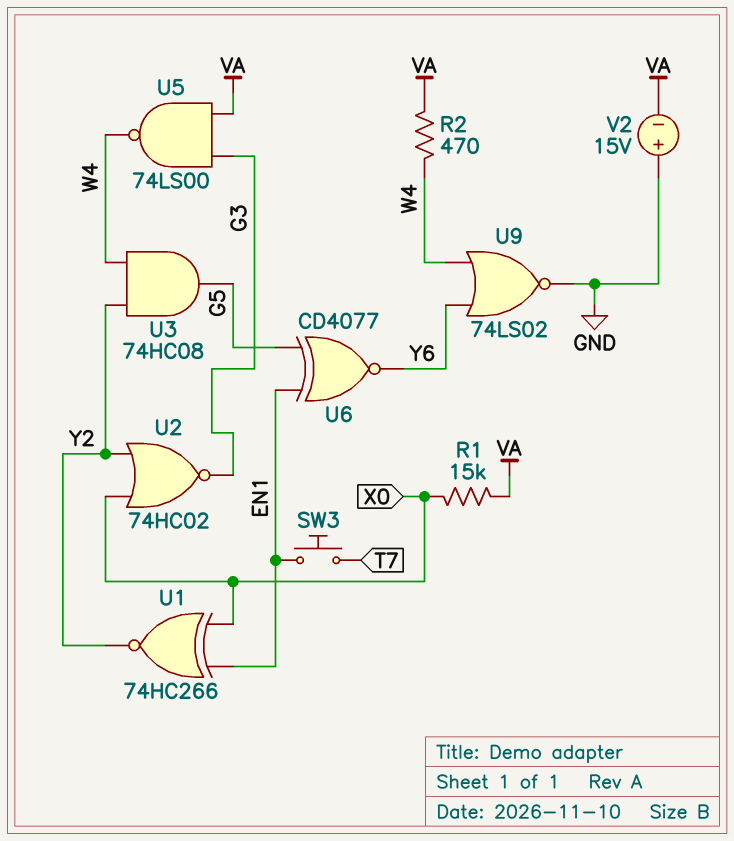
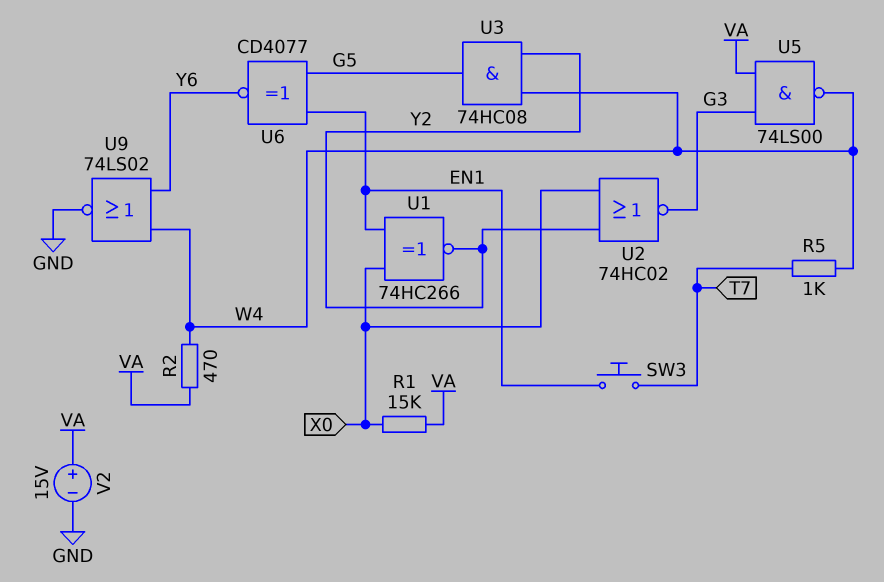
R5: none -> 1k (T7, W4)
V2: 15V (plus GND, minus VA) -> 15V (plus VA, minus GND)

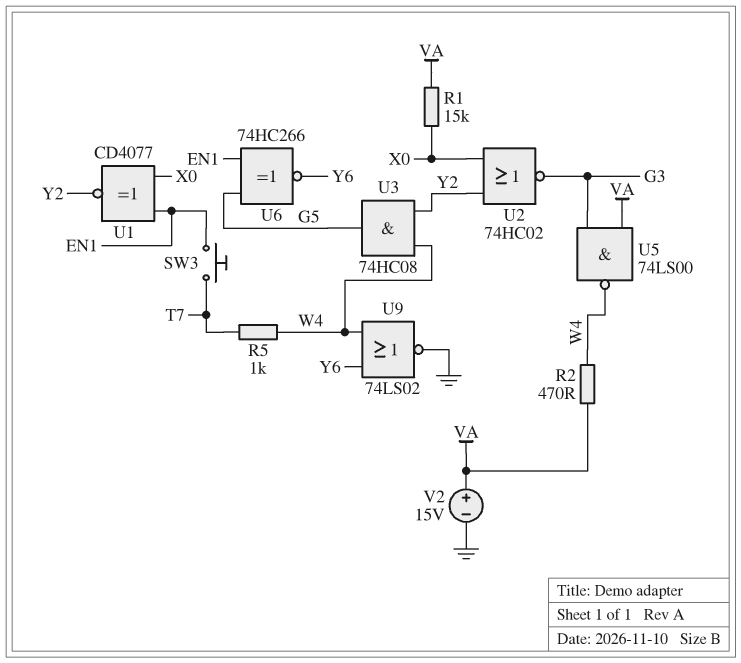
U1: XNOR 74HC266 (in EN1, in X0, out Y2) -> XNOR CD4077 (in EN1, in X0, out Y2)
U6: XNOR CD4077 (in EN1, in G5, out Y6) -> XNOR 74HC266 (in EN1, in G5, out Y6)

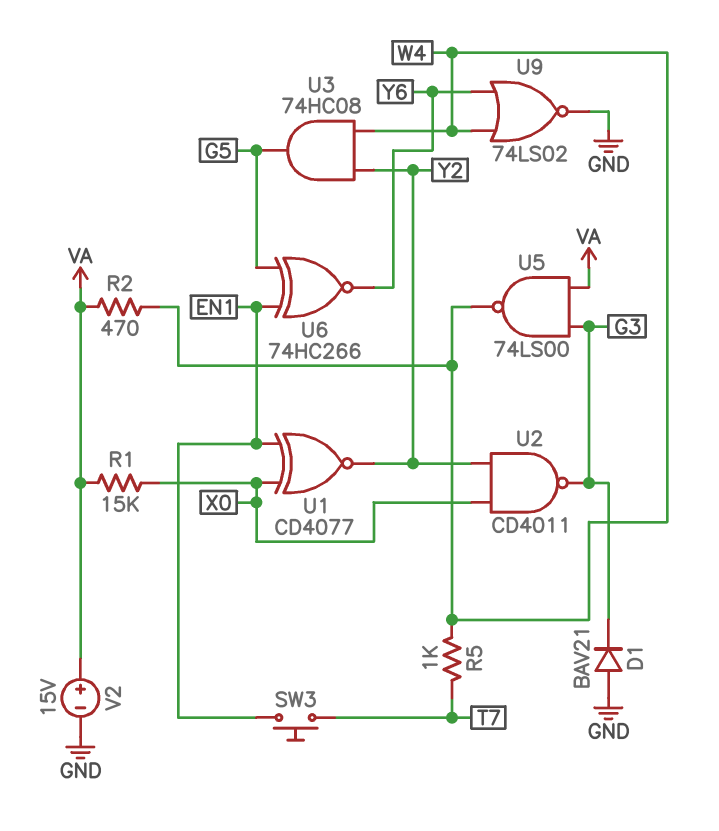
D1: none -> diode BAV21 (A GND, K G3)
U2: NOR 74HC02 (in X0, in Y2, out G3) -> NAND CD4011 (in X0, in Y2, out G3)

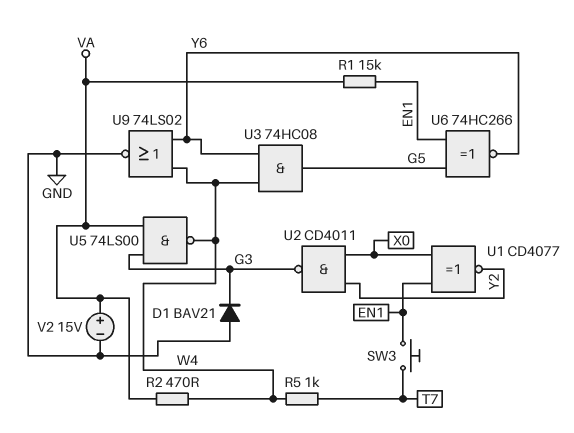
R1: 15k (VA, X0) -> 15k (EN1, VA)
U3: AND 74HC08 (in W4, in Y2, out G5) -> AND 74HC08 (in W4, in Y6, out G5)

